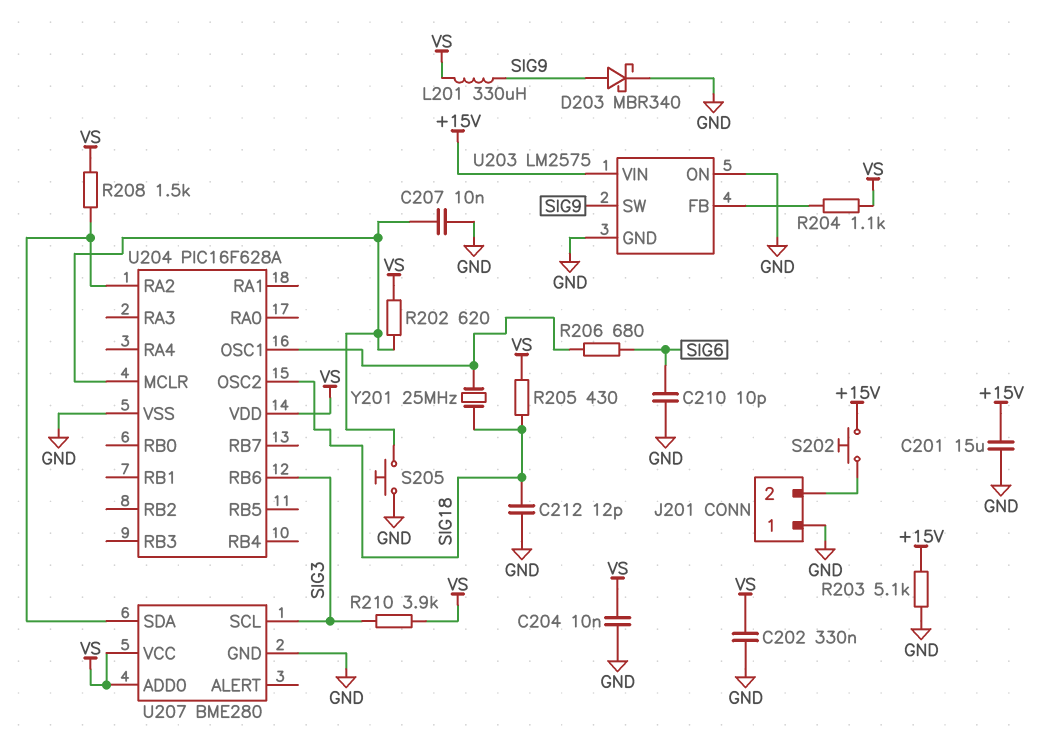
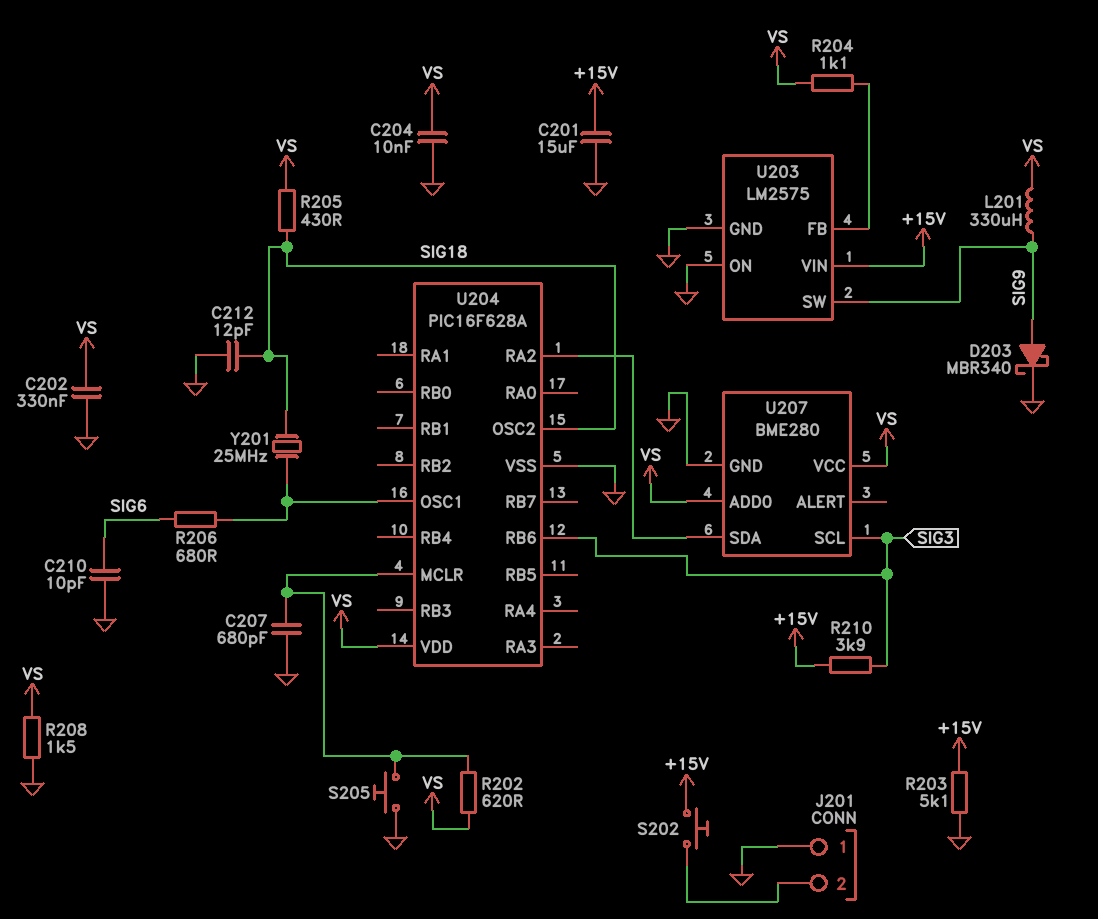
C207: 10nF (GND, U204/MCLR) -> 680pF (GND, U204/MCLR)
R208: 1.5k (U204/RA2, VS) -> 1.5k (GND, VS)
R210: 3.9k (SIG3, VS) -> 3.9k (+15V, SIG3)

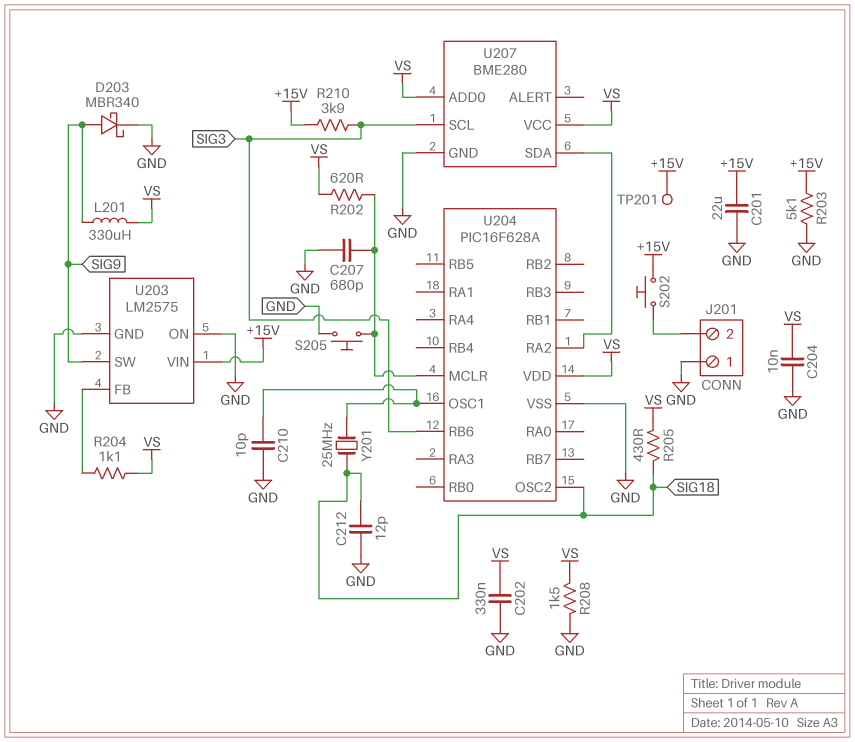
C201: 15uF (+15V, GND) -> 22uF (+15V, GND)
C210: 10pF (GND, SIG6) -> 10pF (GND, U204/OSC1)
R206: 680 (SIG6, U204/OSC1) -> none
TP201: none -> test point (+15V)

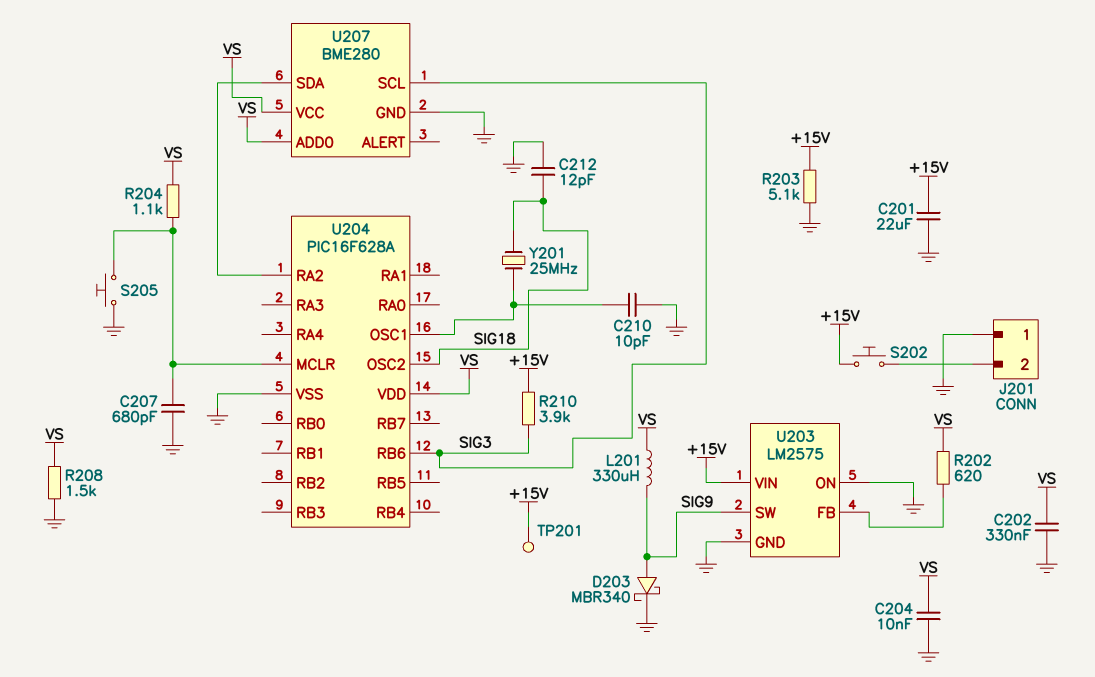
R202: 620 (U204/MCLR, VS) -> 620 (U203/FB, VS)
R204: 1.1k (U203/FB, VS) -> 1.1k (U204/MCLR, VS)
R205: 430 (SIG18, VS) -> none

